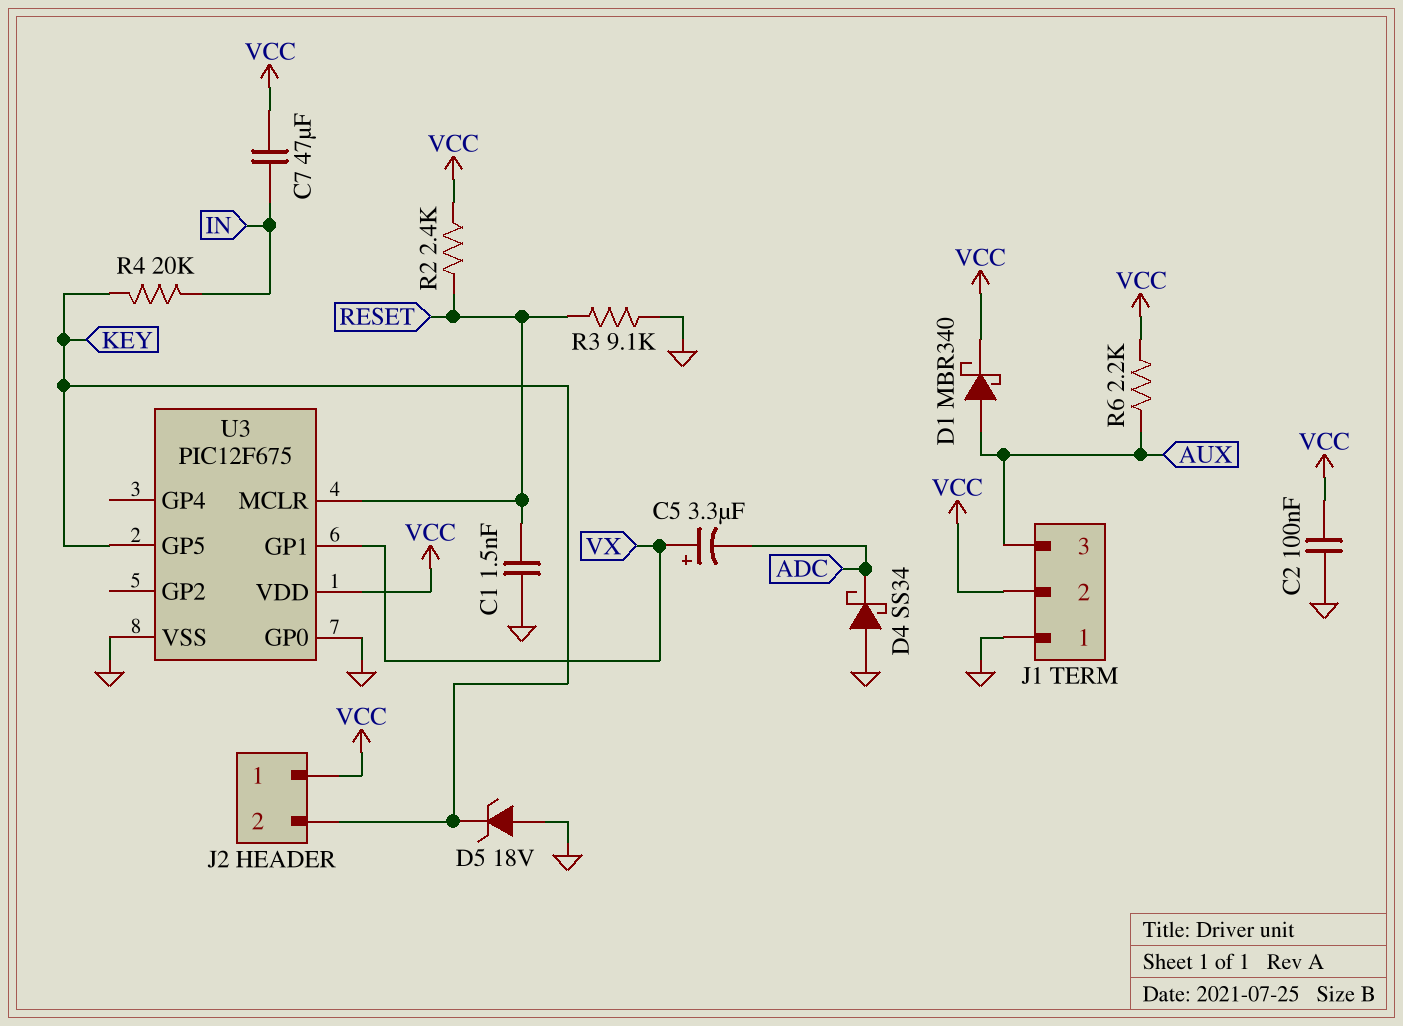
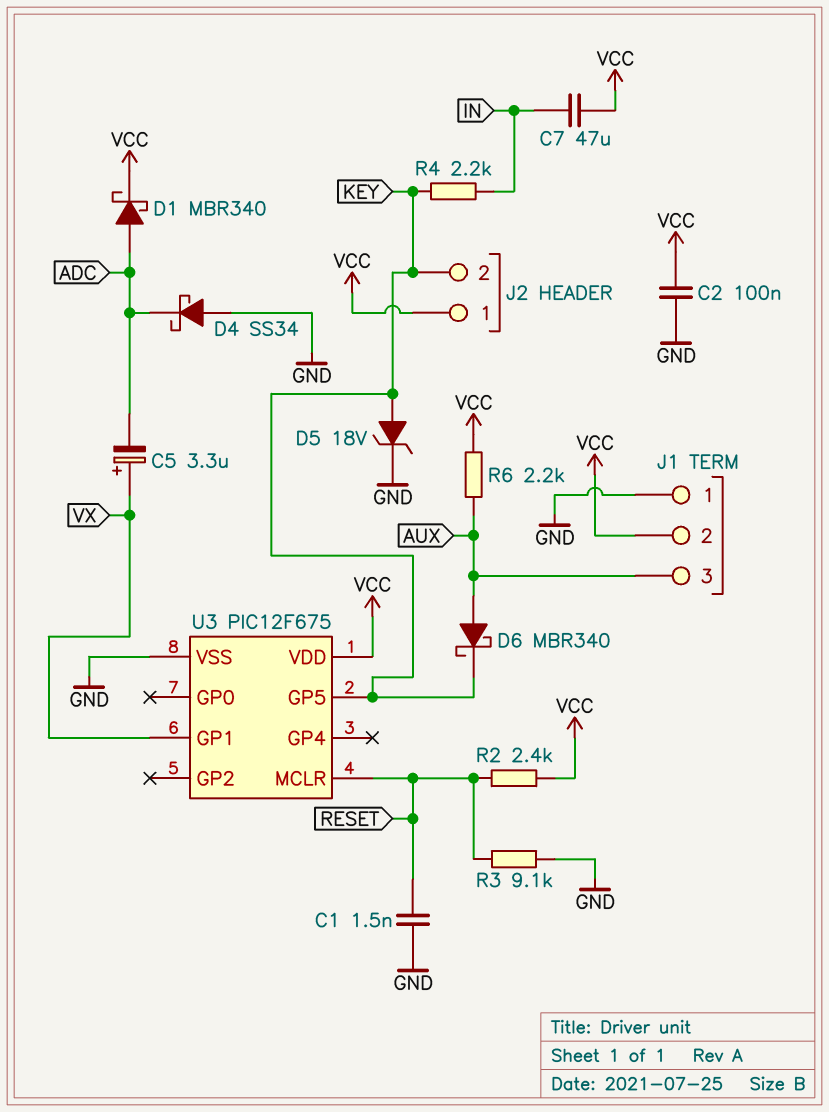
D1: schottky MBR340 (A AUX, K VCC) -> schottky MBR340 (A ADC, K VCC)
D5: zener 18V (A GND, K KEY) -> zener 18V (A KEY, K GND)
D6: none -> schottky MBR340 (A AUX, K KEY)
R4: 20k (IN, KEY) -> 2.2k (IN, KEY)
U3 pin GP0: GND -> none

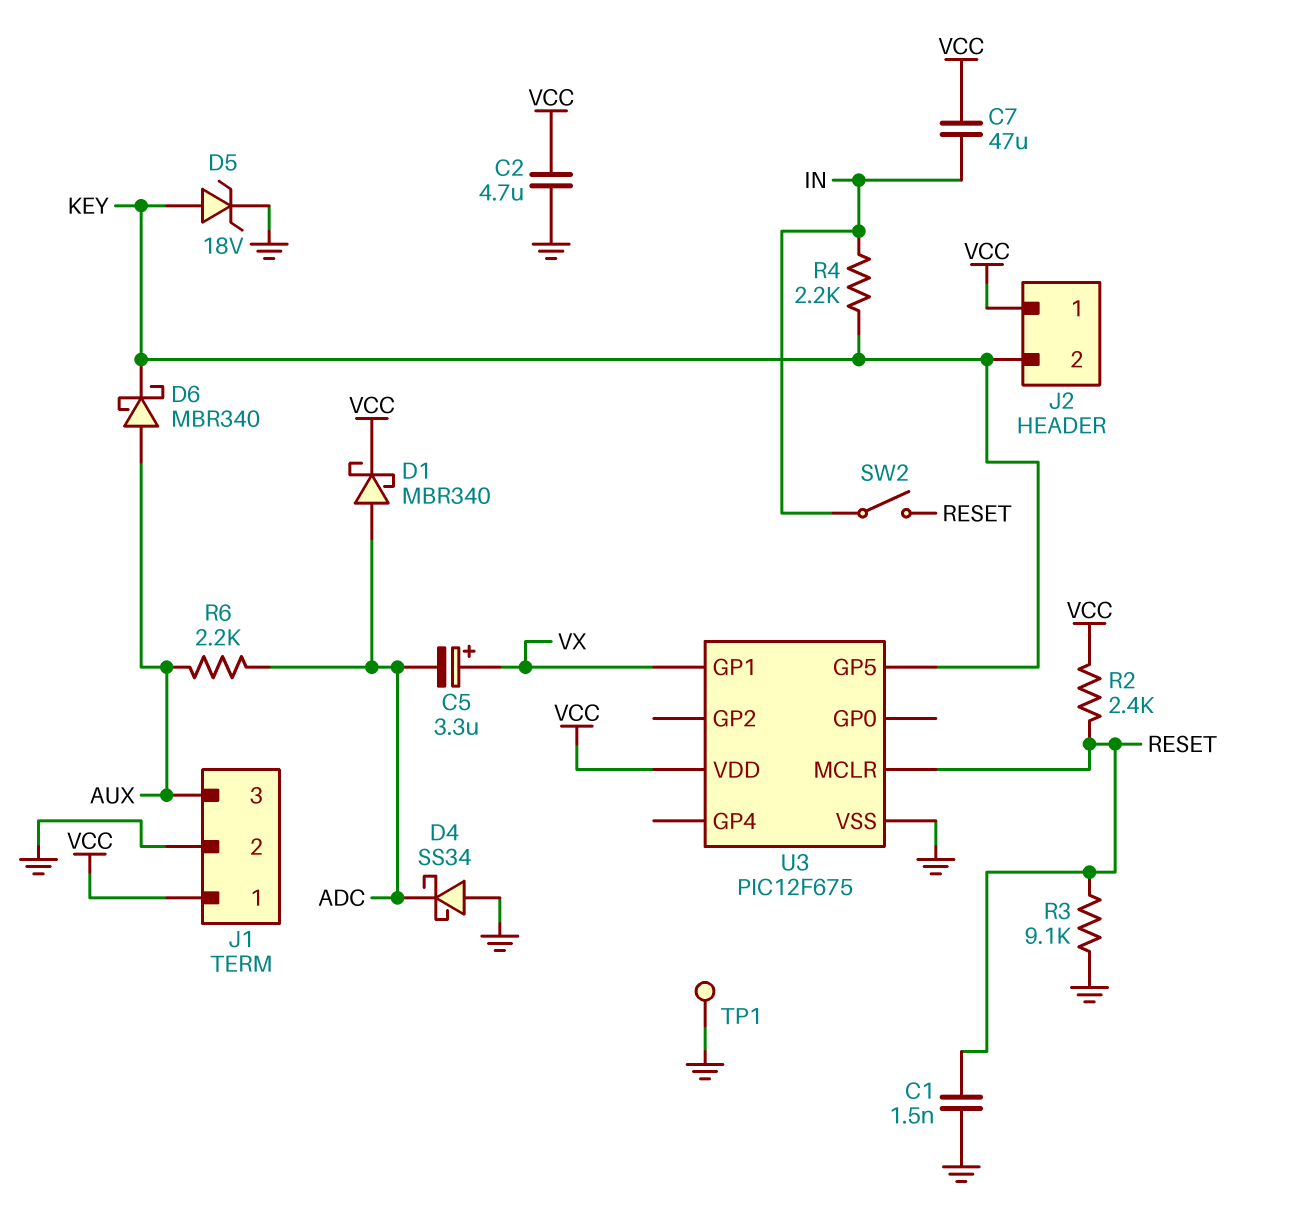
C2: 100nF (GND, VCC) -> 4.7uF (GND, VCC)
J1 pin 1: GND -> VCC
J1 pin 2: VCC -> GND
R6: 2.2k (AUX, VCC) -> 2.2k (ADC, AUX)
SW2: none -> switch (IN, RESET)
TP1: none -> test point (GND)

